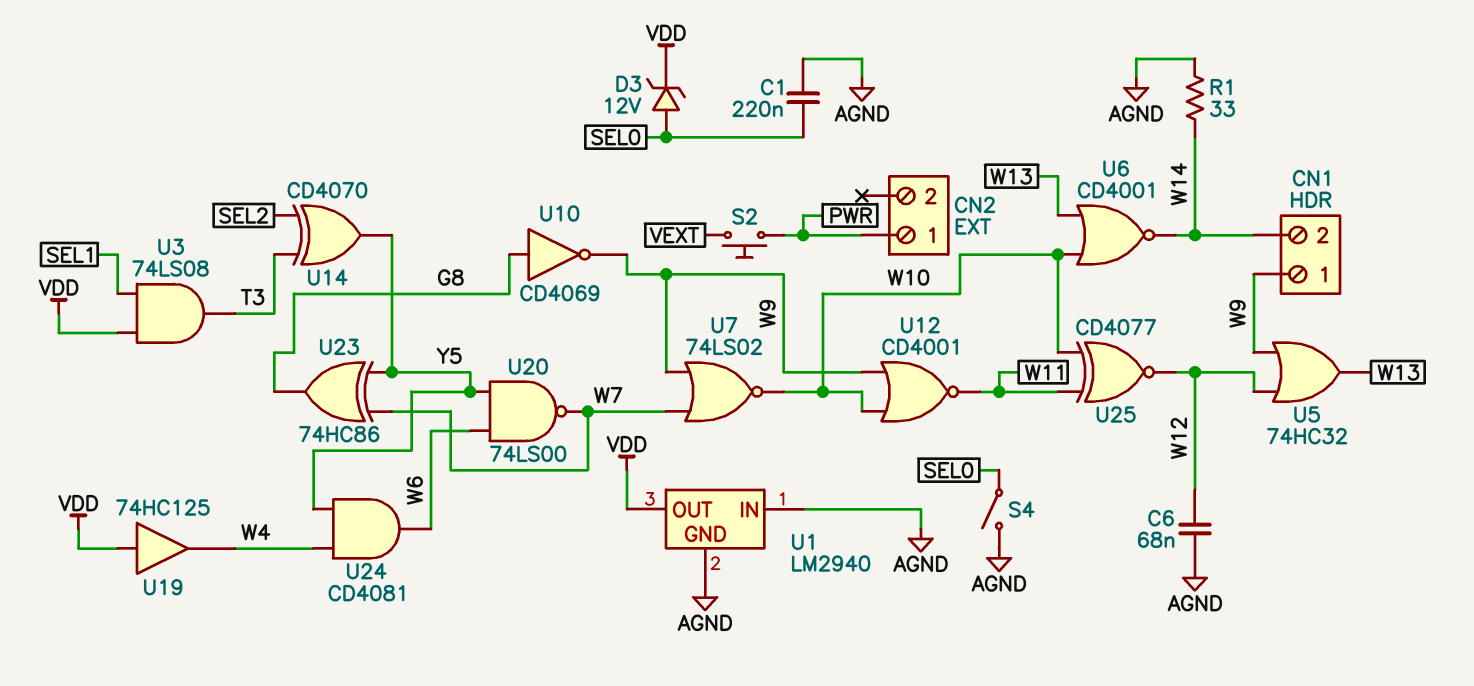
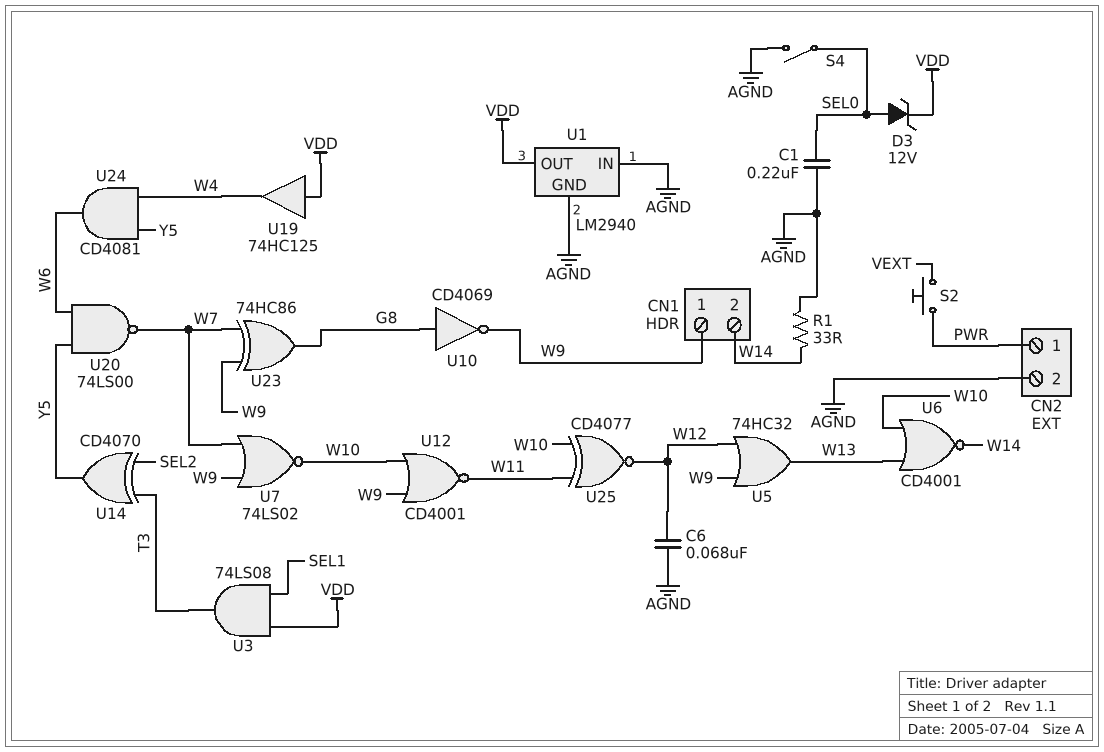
CN2 pin 2: none -> AGND
U23: XOR 74HC86 (in W7, in Y5, out G8) -> XOR 74HC86 (in W7, in W9, out G8)

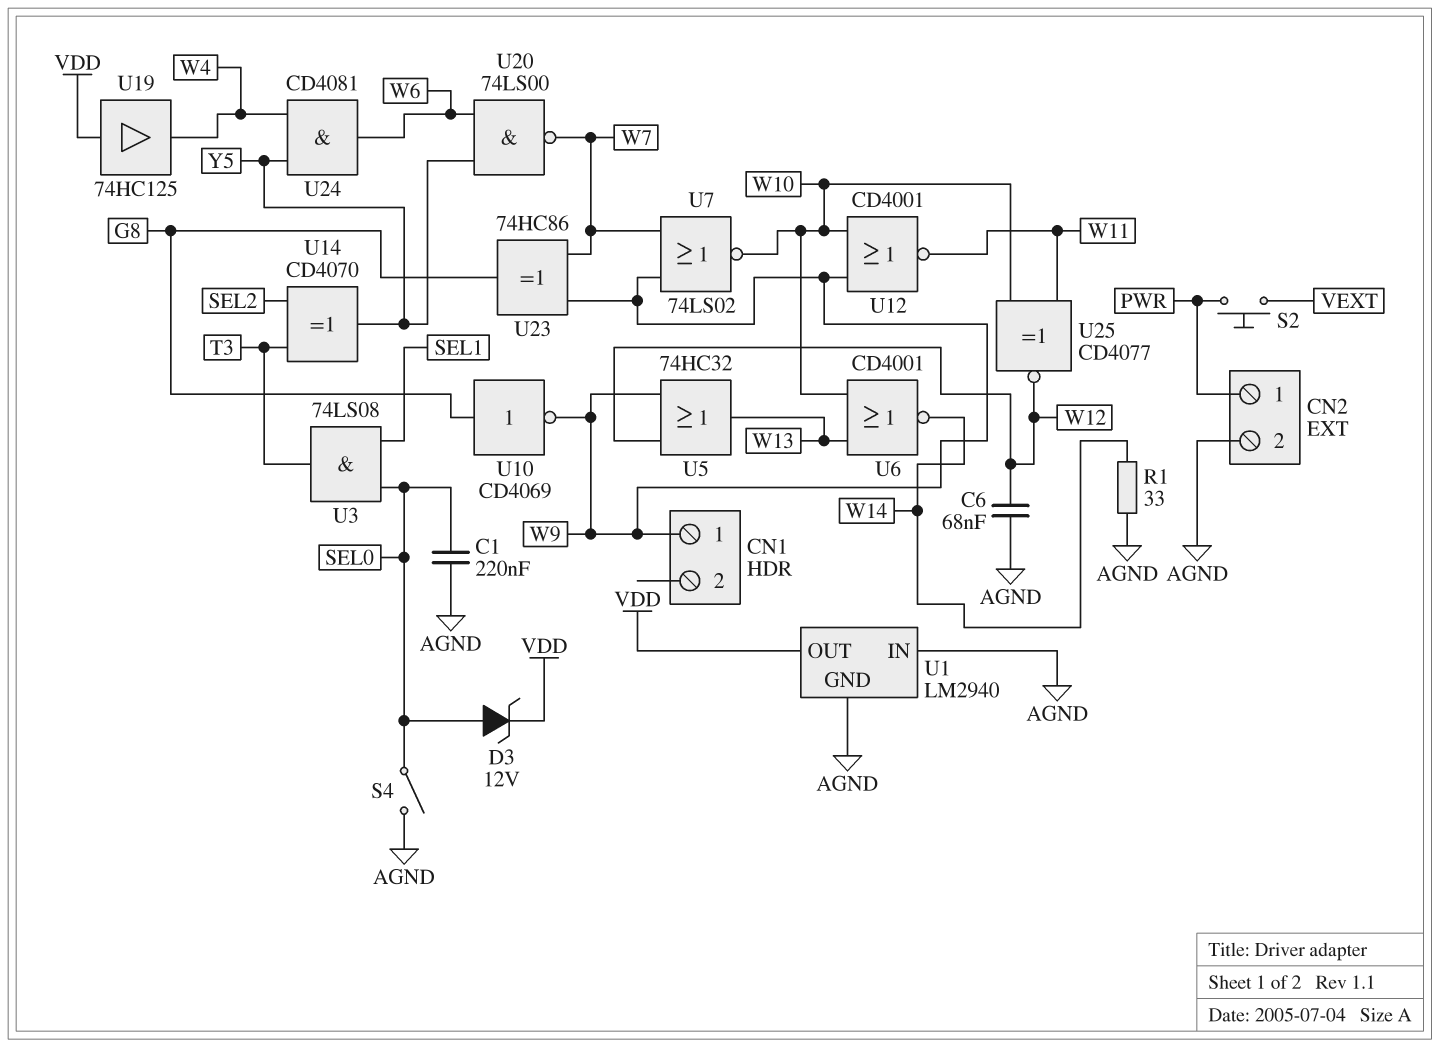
CN1 pin 2: W14 -> none
U3: AND 74LS08 (in SEL1, in VDD, out T3) -> AND 74LS08 (in SEL0, in SEL1, out T3)

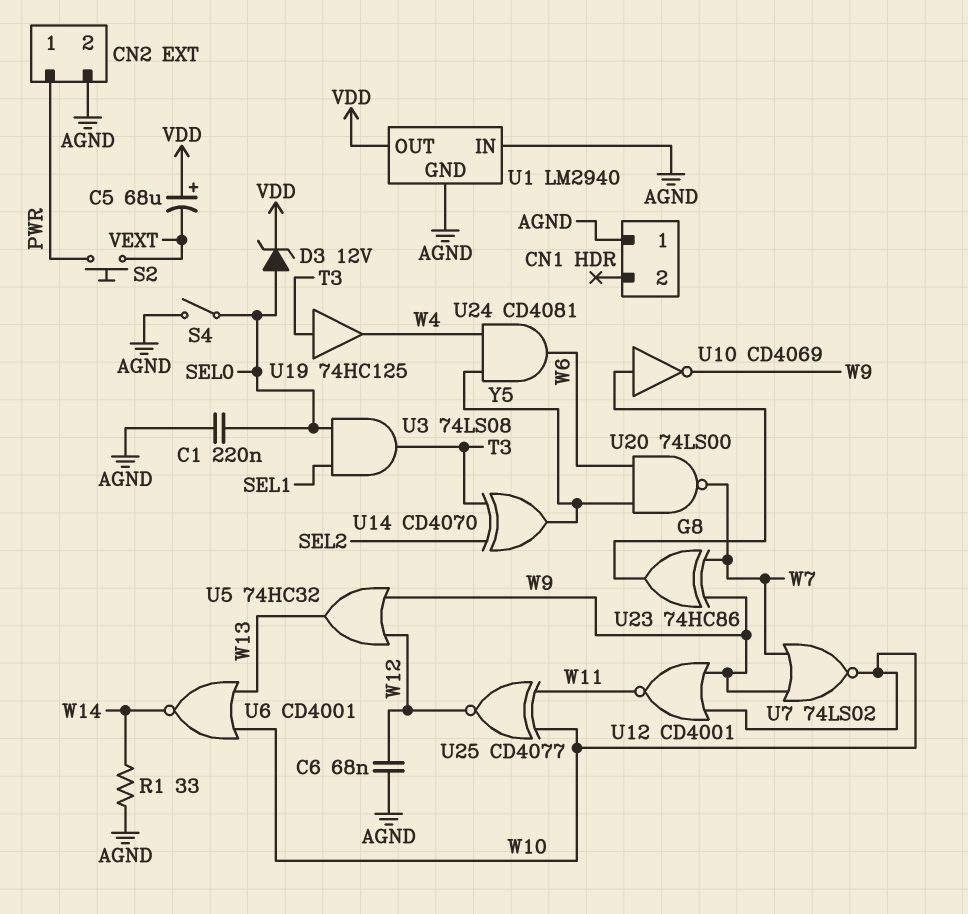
C5: none -> 68uF (plus VDD, minus VEXT)
CN1 pin 1: W9 -> AGND
U19: buffer 74HC125 (in VDD, out W4) -> buffer 74HC125 (in T3, out W4)

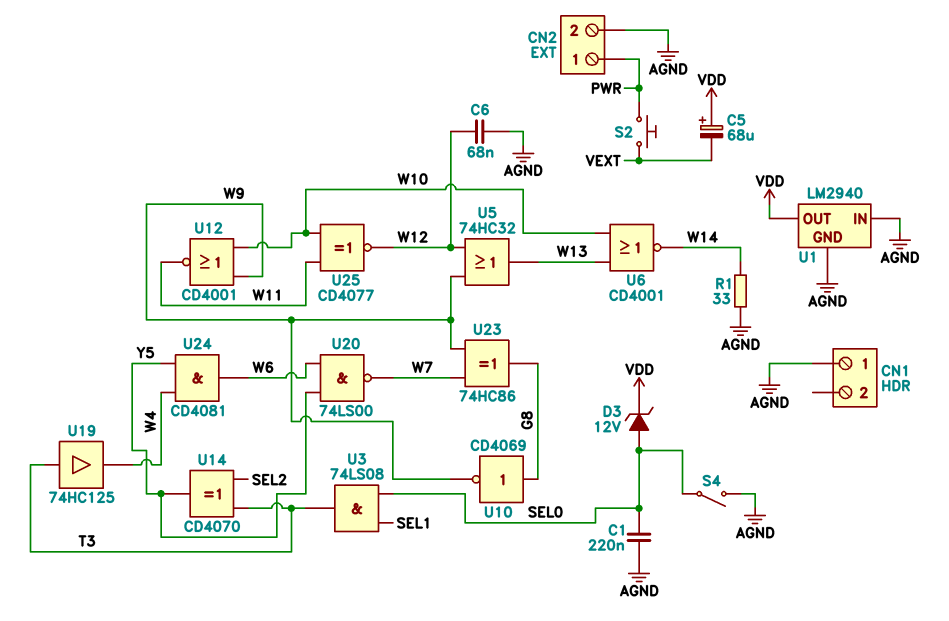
U7: NOR 74LS02 (in W7, in W9, out W10) -> none

